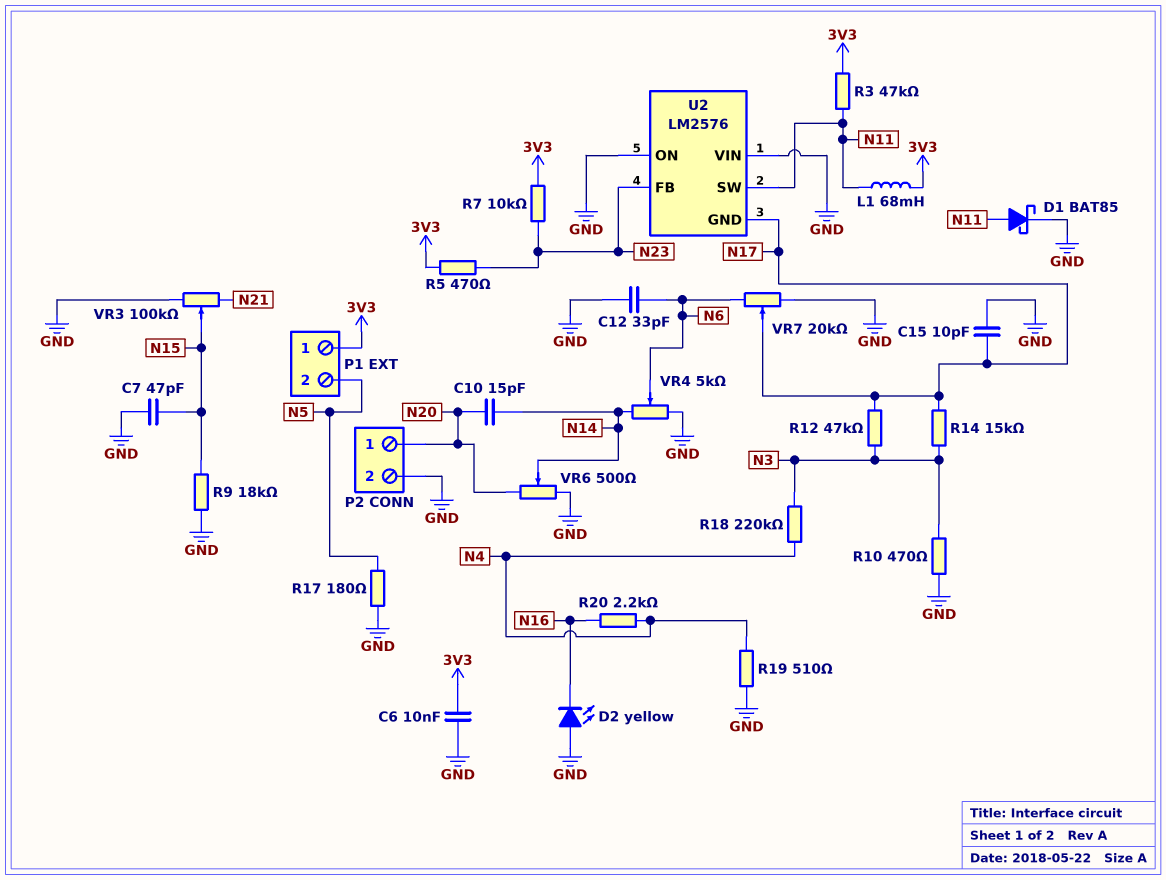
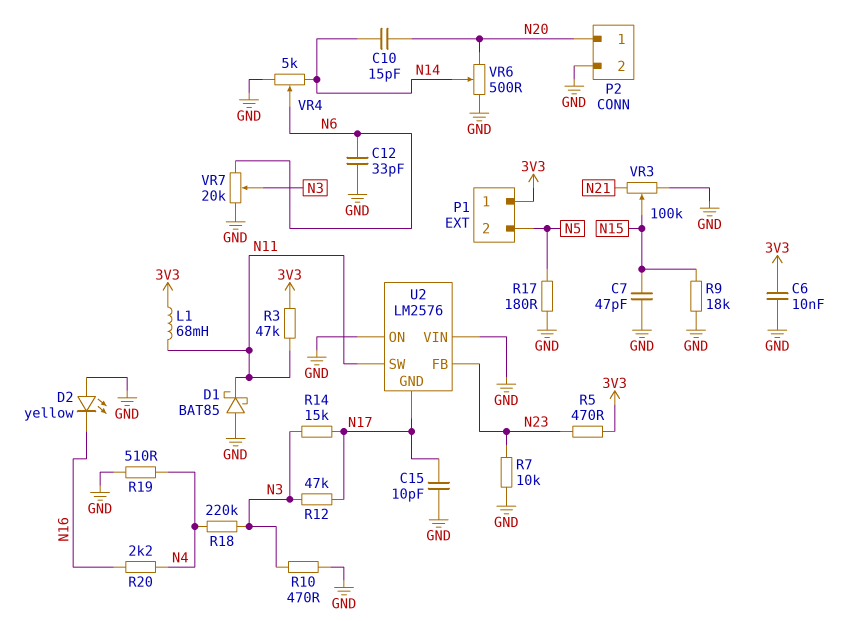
D1: schottky BAT85 (A N11, K GND) -> schottky BAT85 (A GND, K N11)
R7: 10k (3V3, N23) -> 10k (GND, N23)
VR7: 20k (GND, N6, wiper N17) -> 20k (GND, N6, wiper N3)

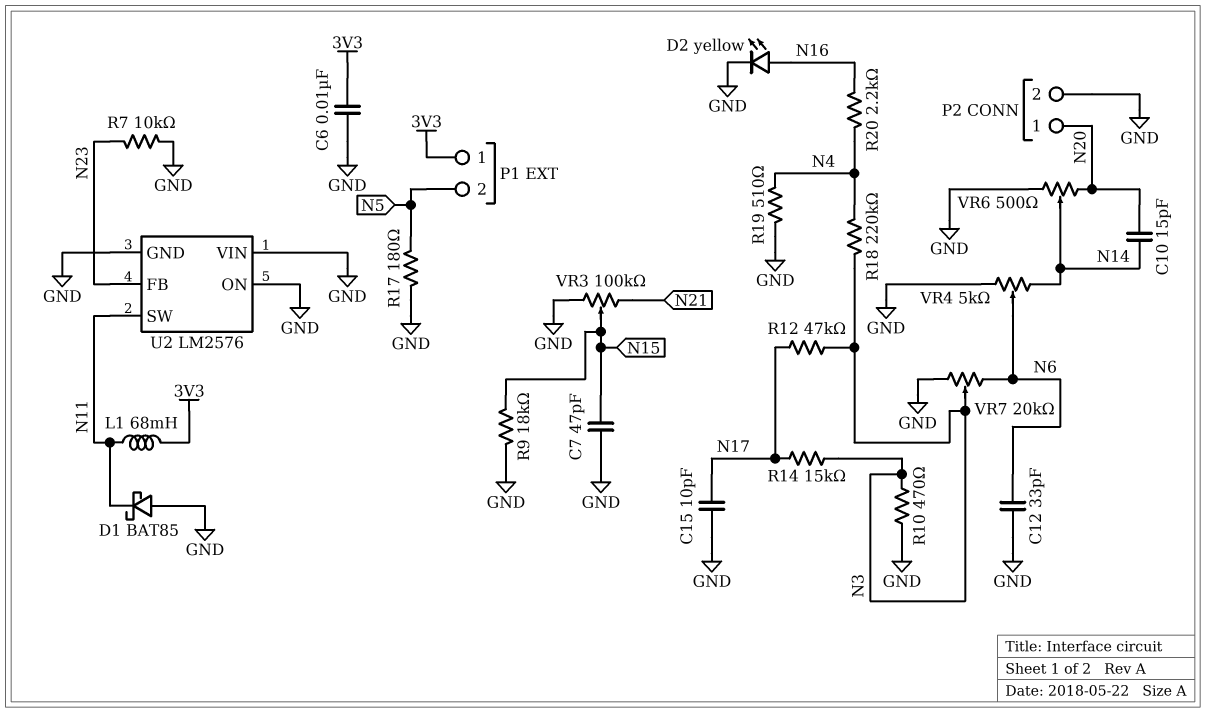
D2: LED yellow (A GND, K N16) -> LED yellow (A N16, K GND)
R3: 47k (3V3, N11) -> none
R5: 470 (3V3, N23) -> none
U2 pin GND: N17 -> GND

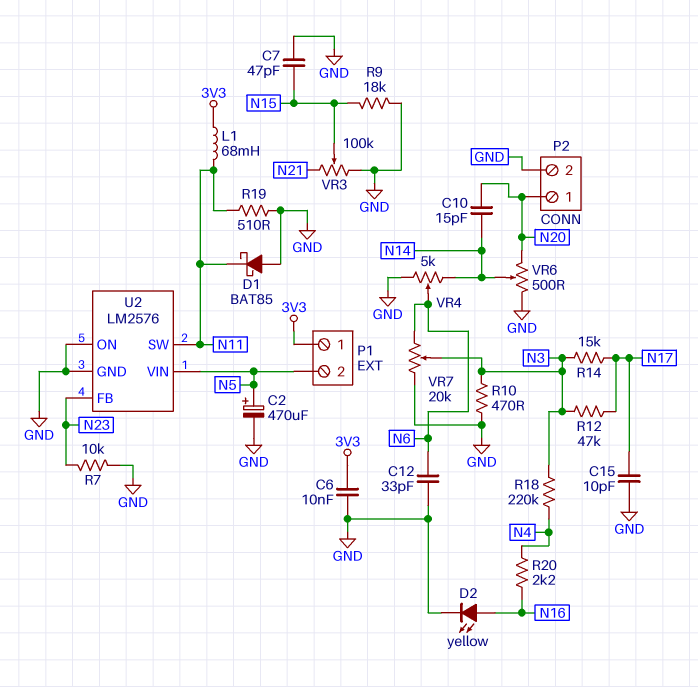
C2: none -> 470uF (plus N5, minus GND)
R17: 180 (GND, N5) -> none
R19: 510 (GND, N4) -> 510 (GND, N11)
U2 pin VIN: GND -> N5

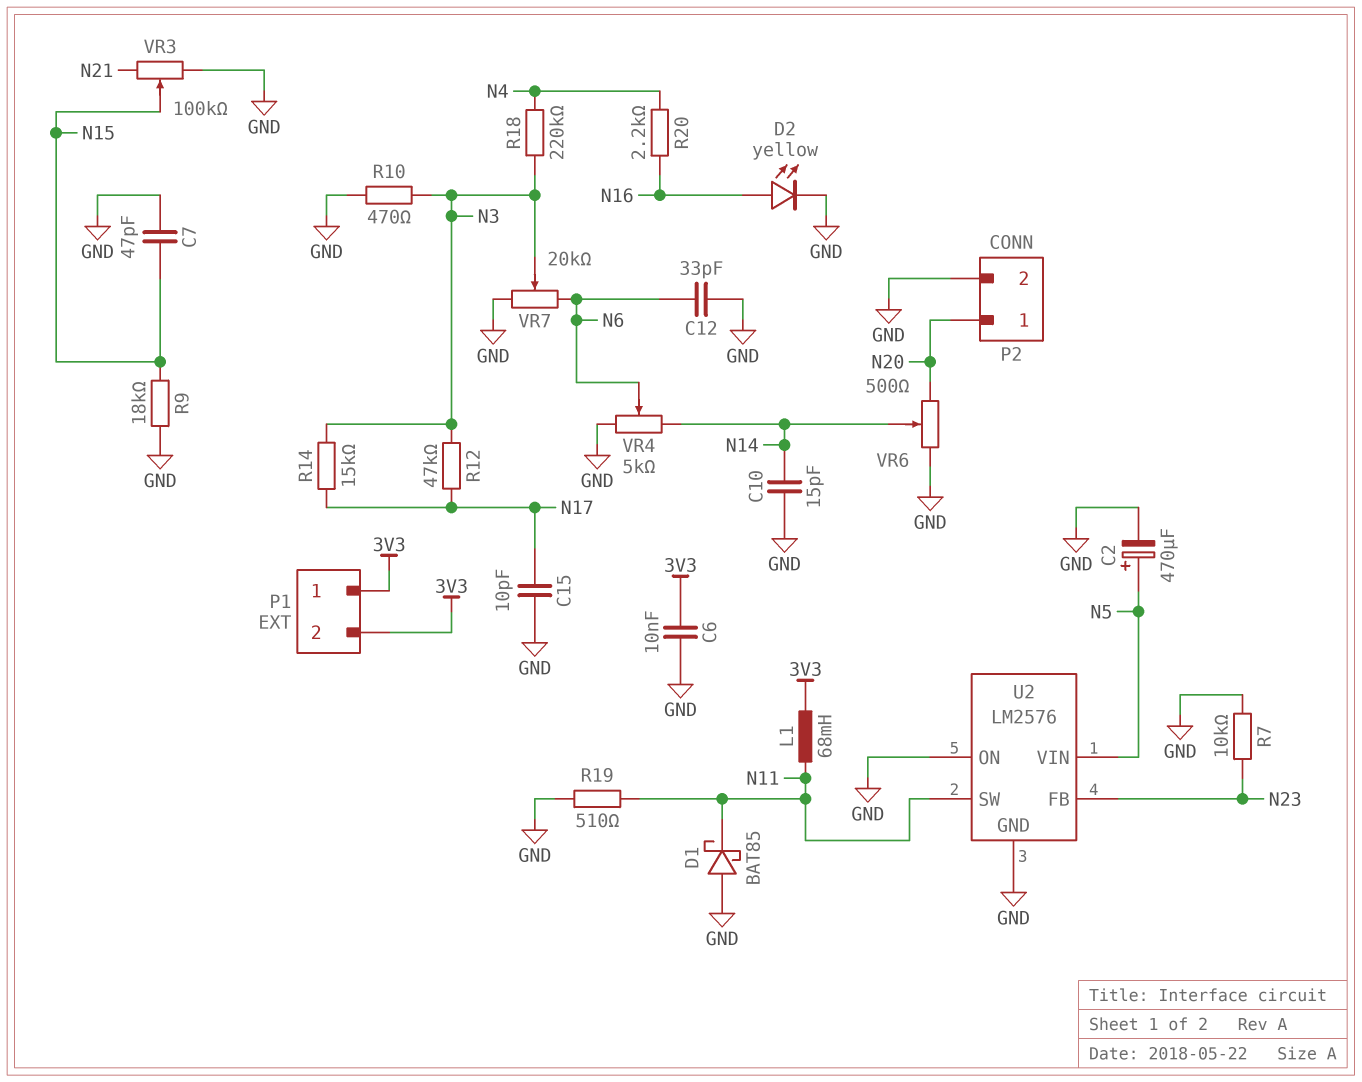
C10: 15pF (N14, N20) -> 15pF (GND, N14)
P1 pin 2: N5 -> 3V3

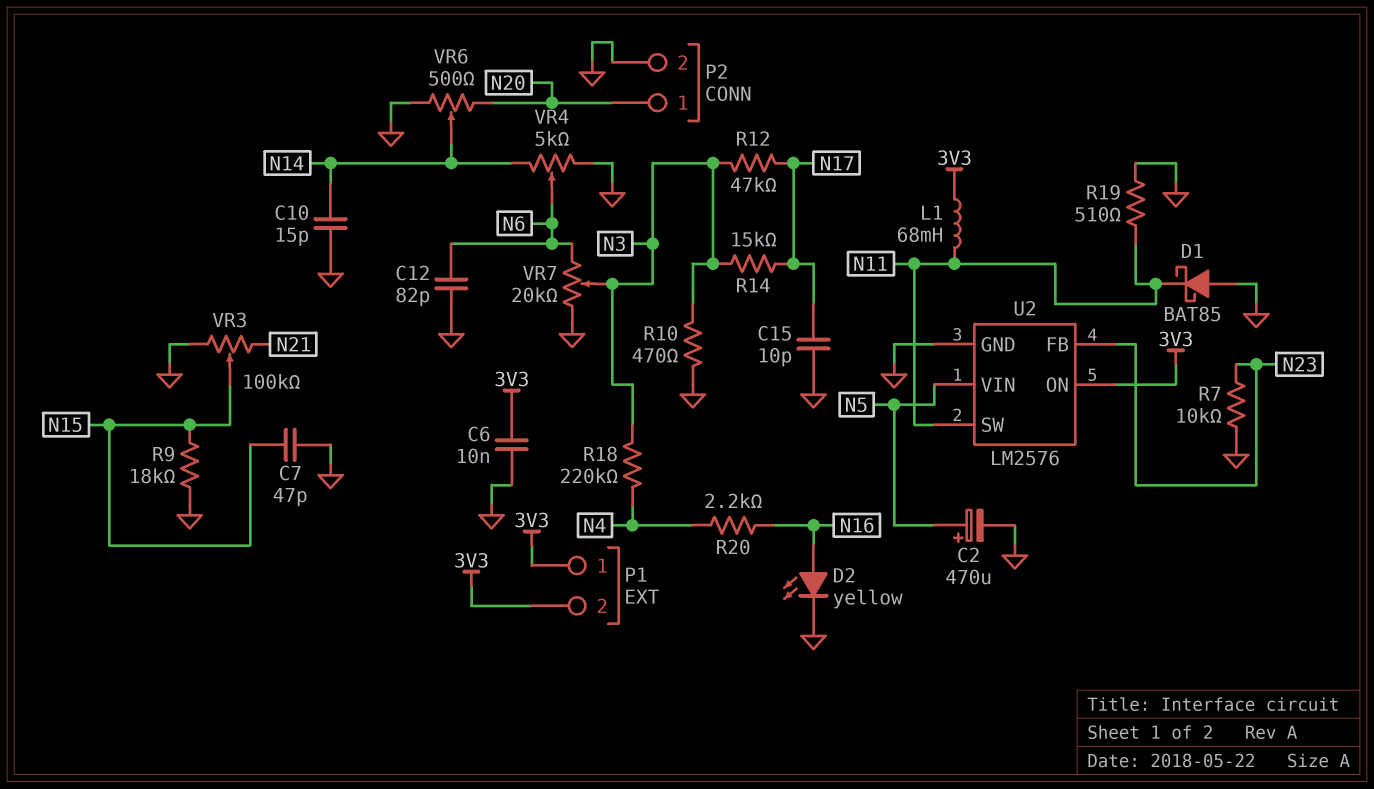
C12: 33pF (GND, N6) -> 82pF (GND, N6)
U2 pin ON: GND -> 3V3

